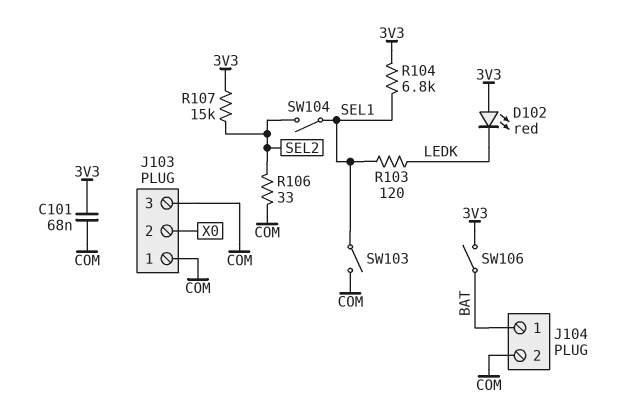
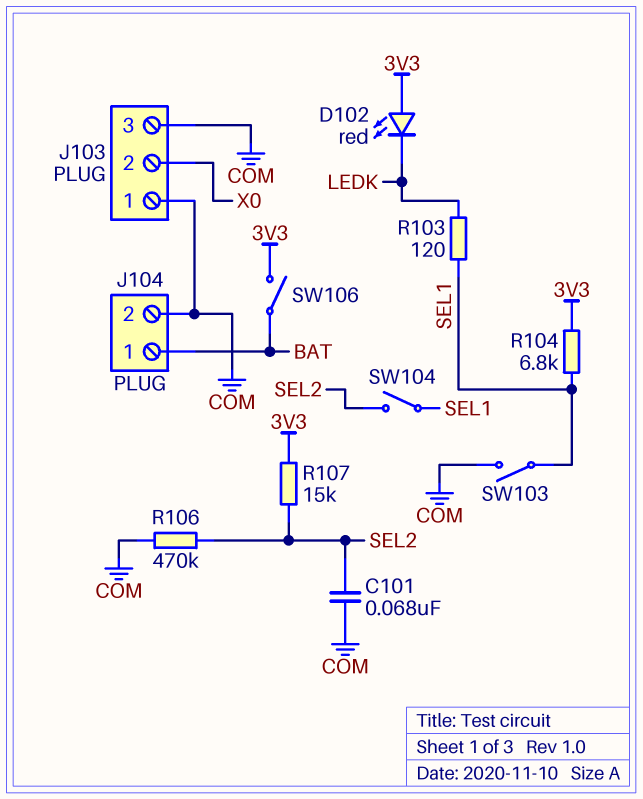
C101: 68nF (3V3, COM) -> 68nF (COM, SEL2)
R106: 33 (COM, SEL2) -> 470k (COM, SEL2)

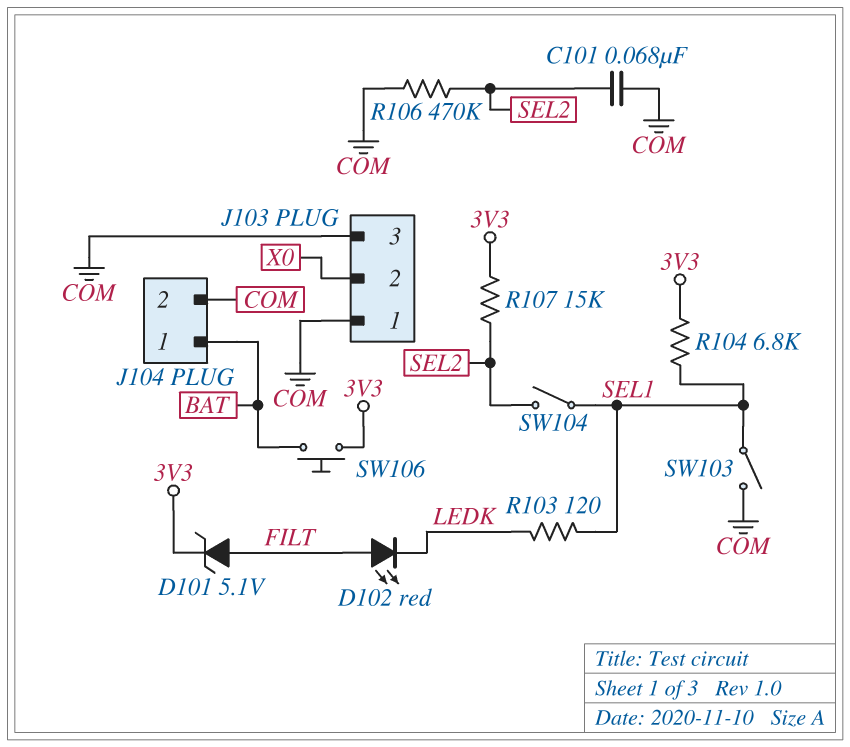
D101: none -> zener 5.1V (A FILT, K 3V3)
D102: LED red (A 3V3, K LEDK) -> LED red (A FILT, K LEDK)
SW106: switch (3V3, BAT) -> button (3V3, BAT)

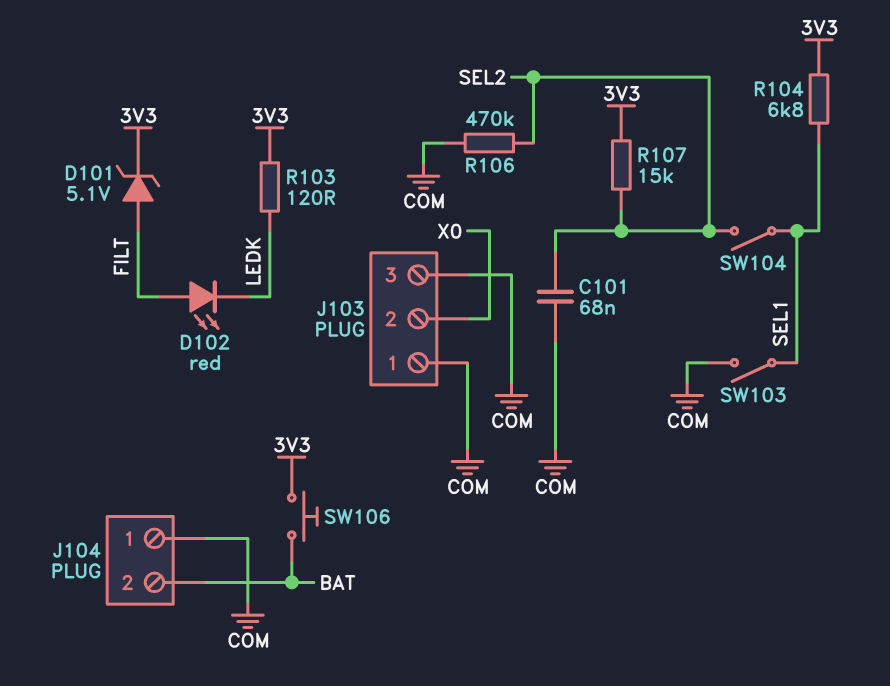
J104 pin 1: BAT -> COM
J104 pin 2: COM -> BAT
R103: 120 (LEDK, SEL1) -> 120 (3V3, LEDK)

